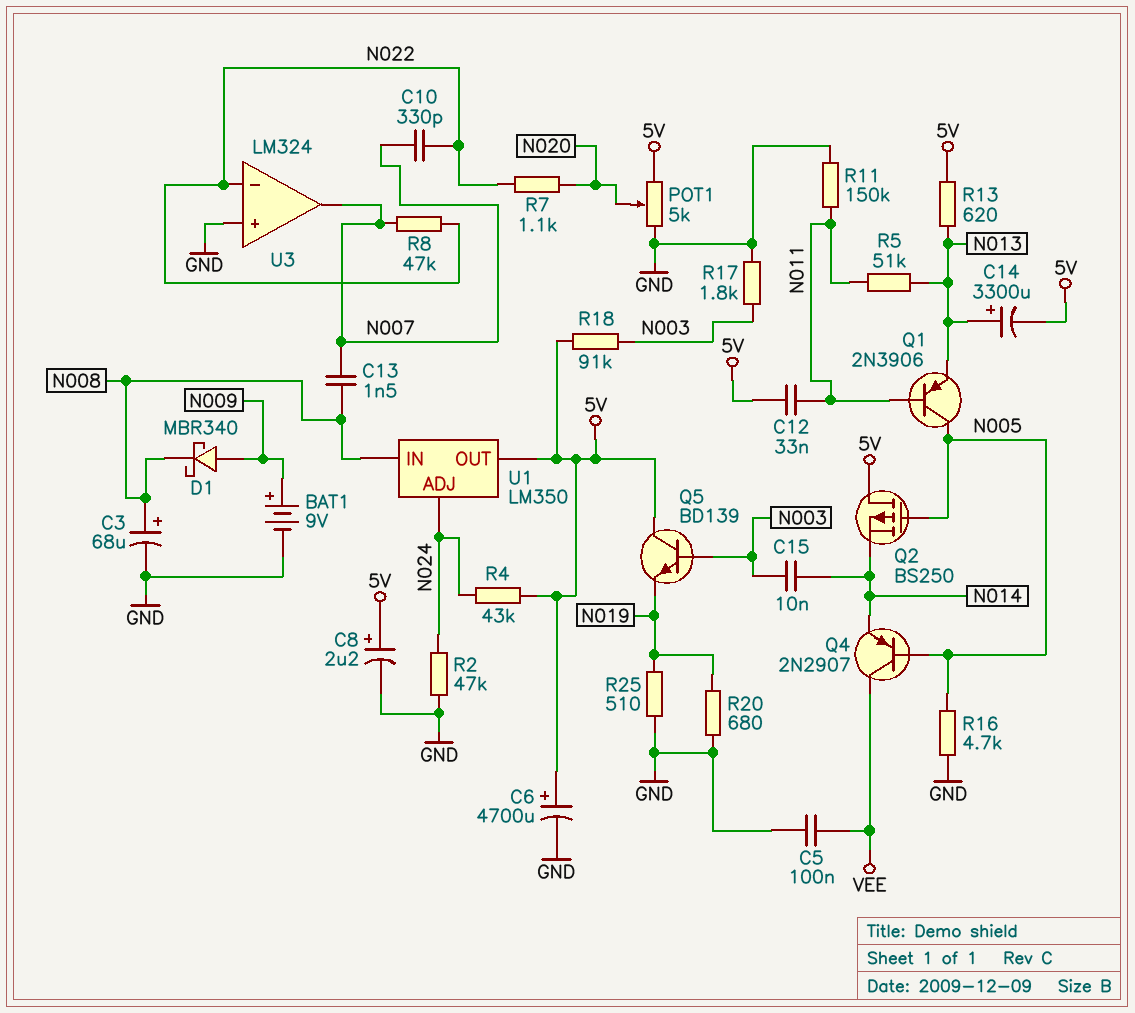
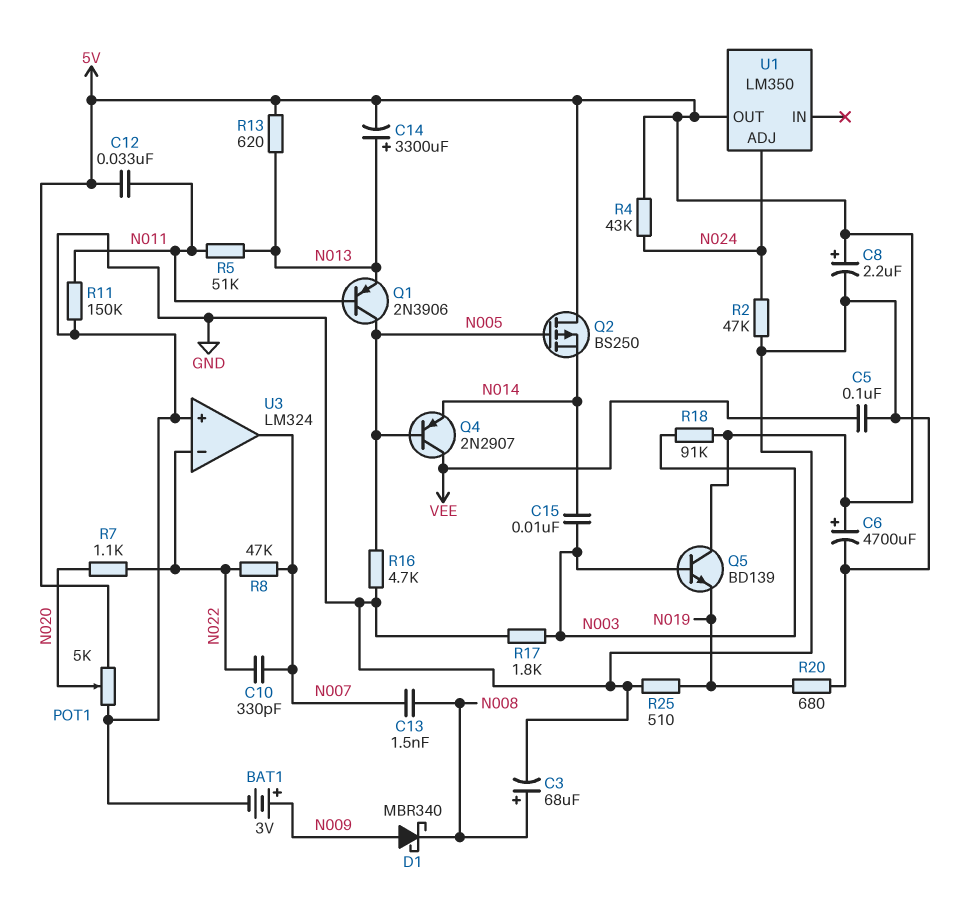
BAT1: 9V (plus N009, minus GND) -> 3V (plus N009, minus GND)
U1 pin IN: N008 -> none

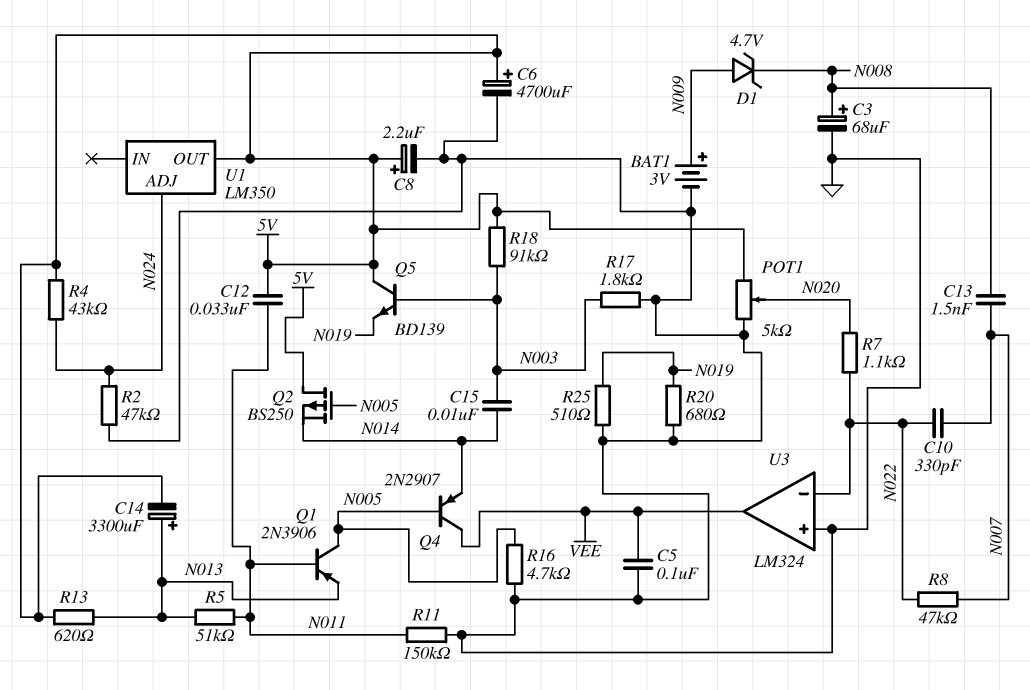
D1: schottky MBR340 (A N009, K N008) -> zener 4.7V (A N009, K N008)
U3 pin out: N007 -> VEE

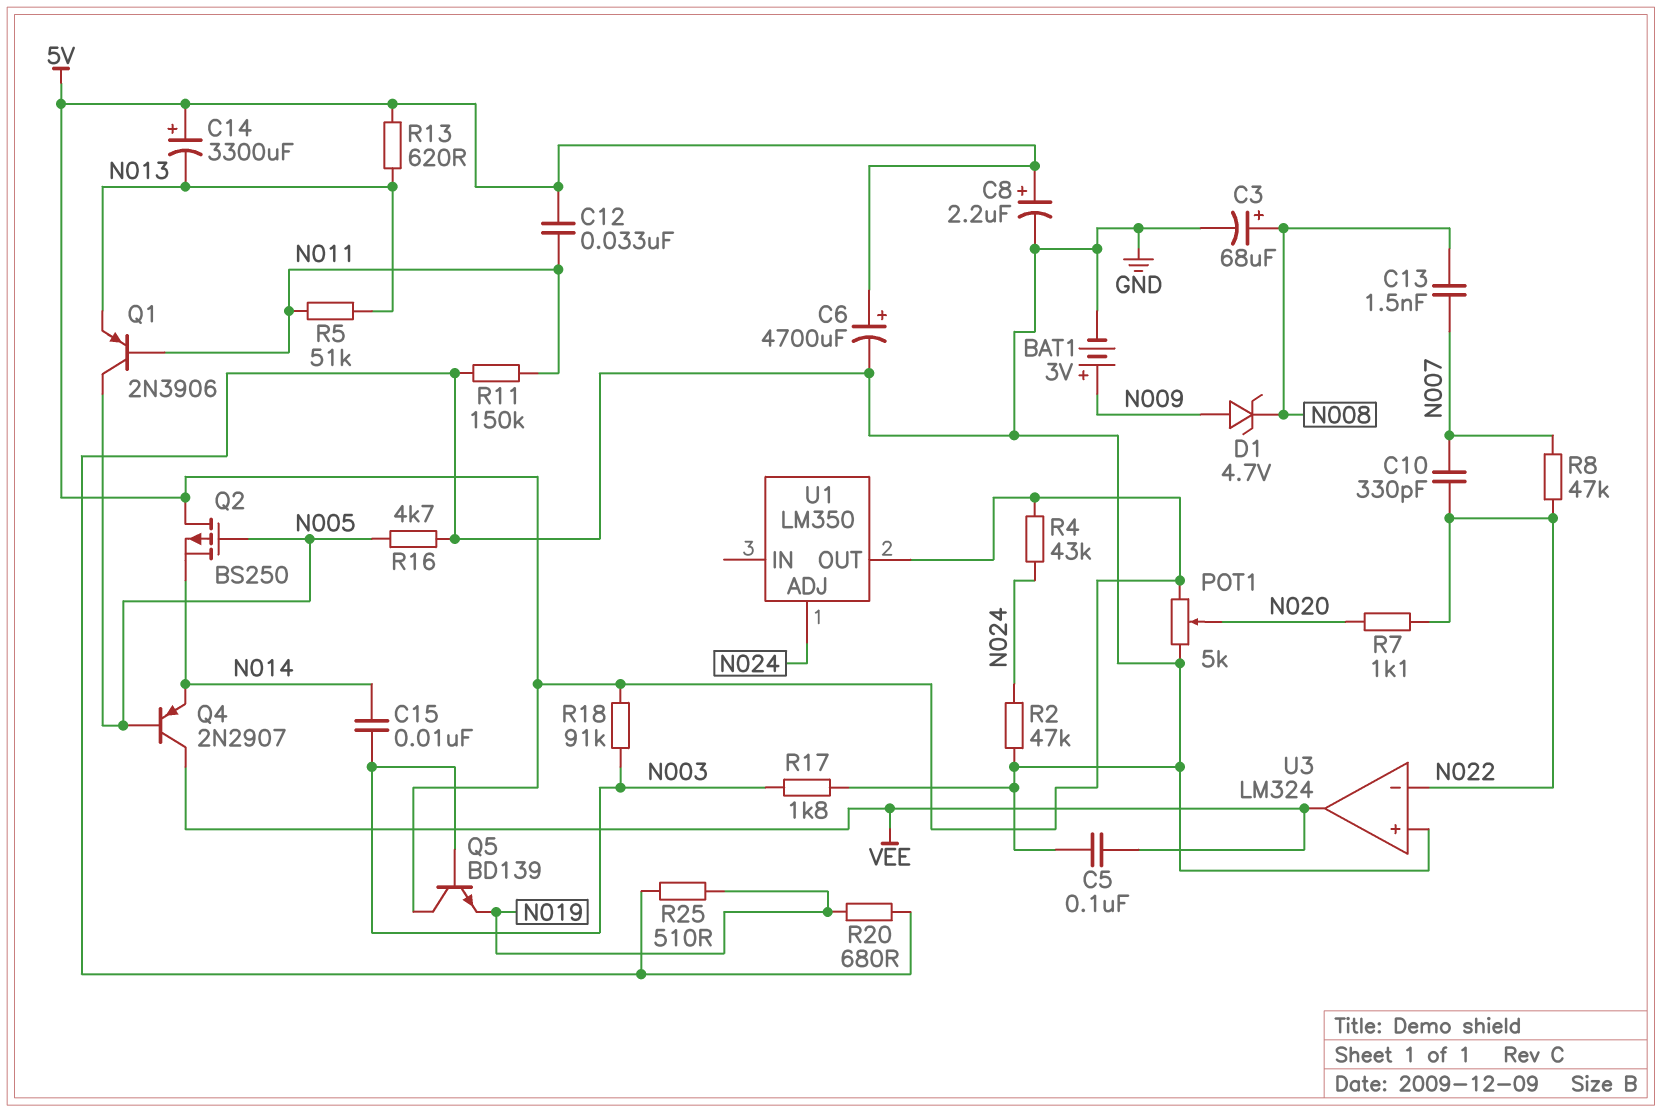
C14: 3300uF (plus N013, minus 5V) -> 3300uF (plus 5V, minus N013)

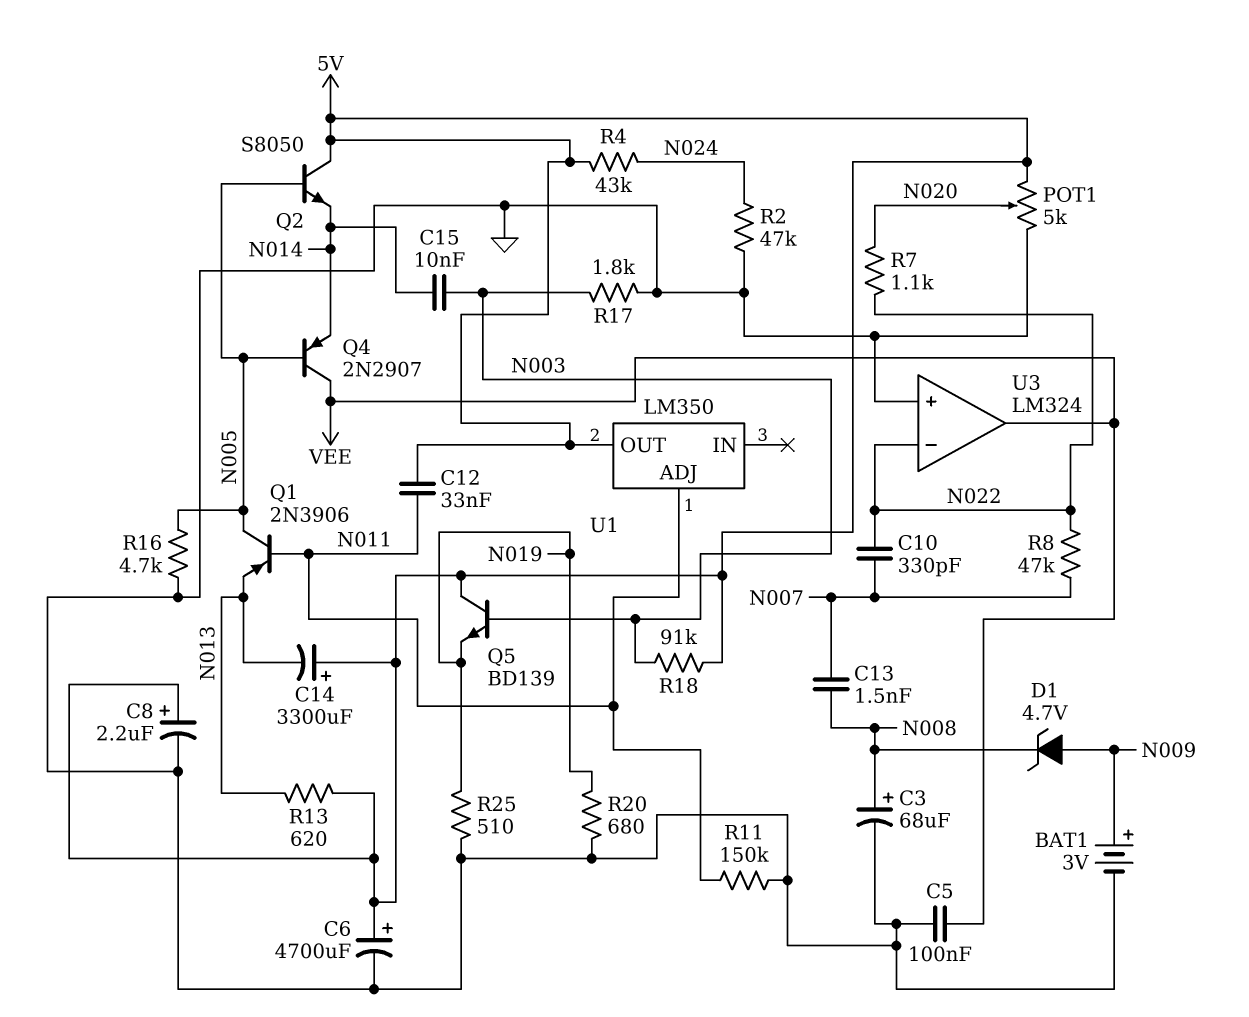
Q2: PMOS BS250 (G N005, D 5V, S N014) -> NPN S8050 (B N005, C 5V, E N014)
R5: 51k (N011, N013) -> none
U1 pin ADJ: N024 -> N011

